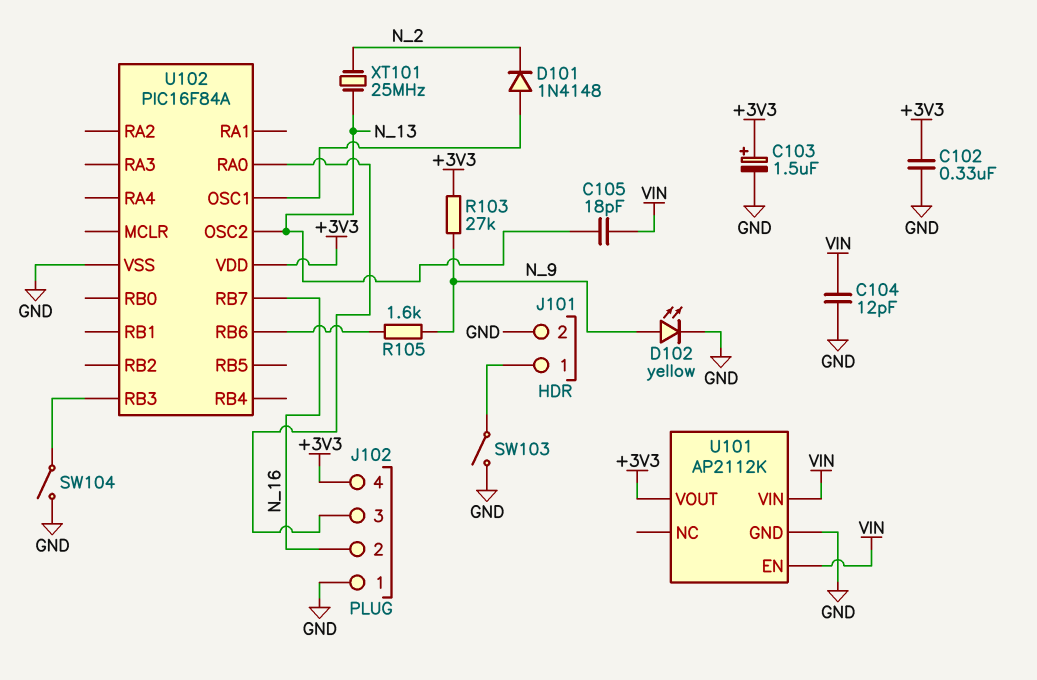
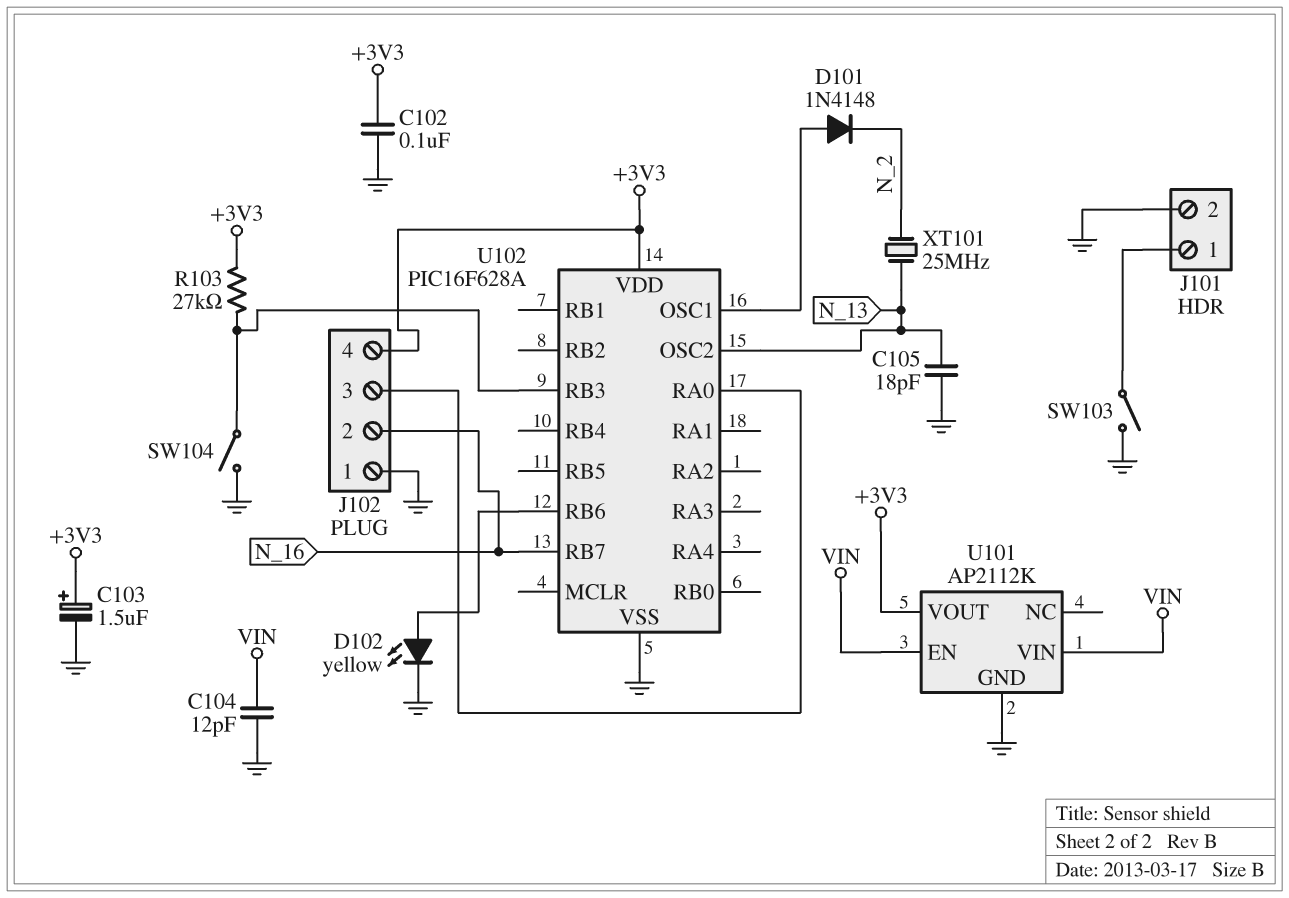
C102: 330nF (+3V3, GND) -> 100nF (+3V3, GND)
C105: 18pF (N_13, VIN) -> 18pF (GND, N_13)
D102: LED yellow (A N_9, K GND) -> LED yellow (A U102/RB6, K GND)
R103: 27k (+3V3, N_9) -> 27k (+3V3, U102/RB3)
R105: 1.6k (N_9, U102/RB6) -> none
U102: PIC16F84A -> PIC16F628A

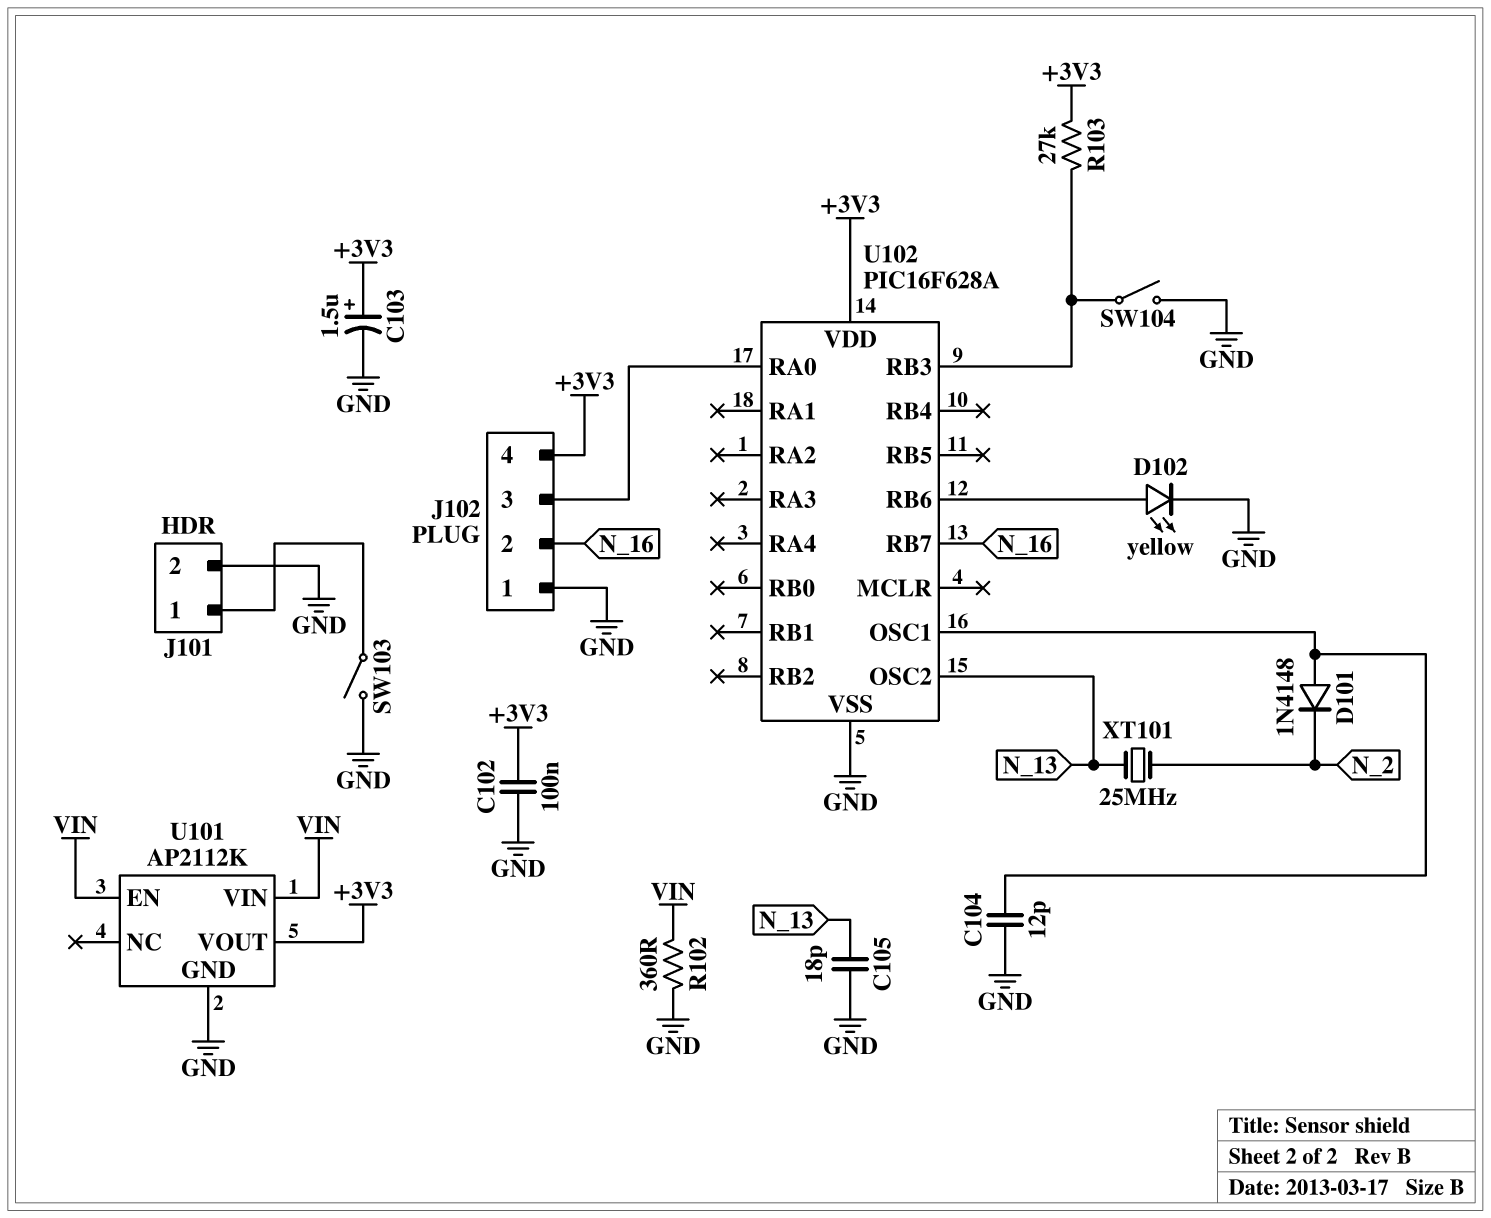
C104: 12pF (GND, VIN) -> 12pF (GND, U102/OSC1)
R102: none -> 360 (GND, VIN)

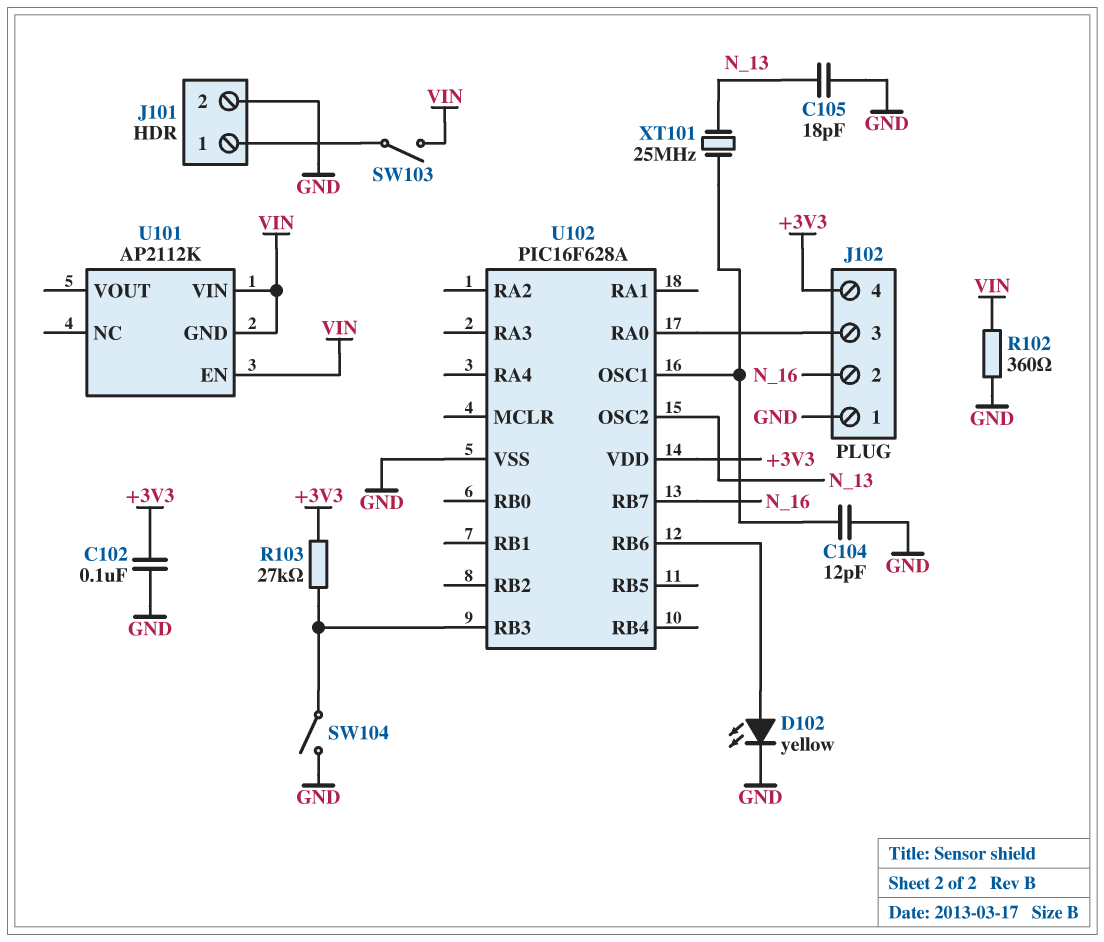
C103: 1.5uF (plus +3V3, minus GND) -> none
D101: diode 1N4148 (A U102/OSC1, K N_2) -> none
SW103: switch (GND, J101/1) -> switch (J101/1, VIN)
U101 pin GND: GND -> VIN
U101 pin VOUT: +3V3 -> none
XT101: 25MHz (N_2, N_13) -> 25MHz (N_13, U102/OSC1)

